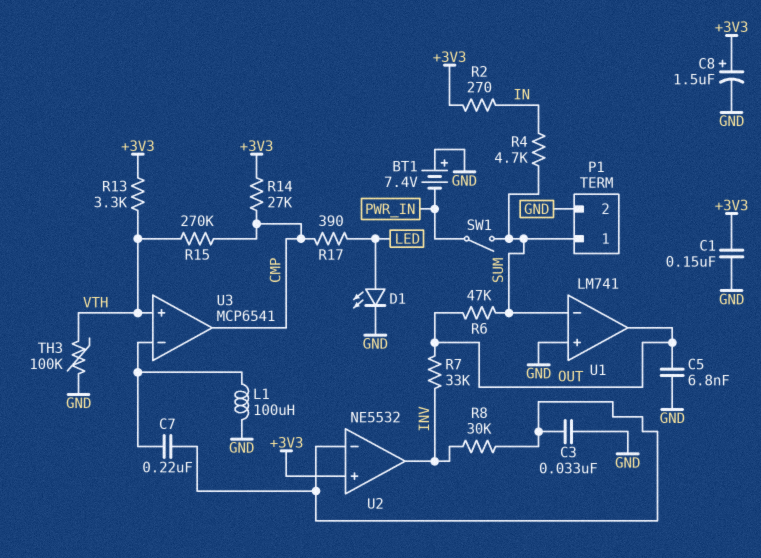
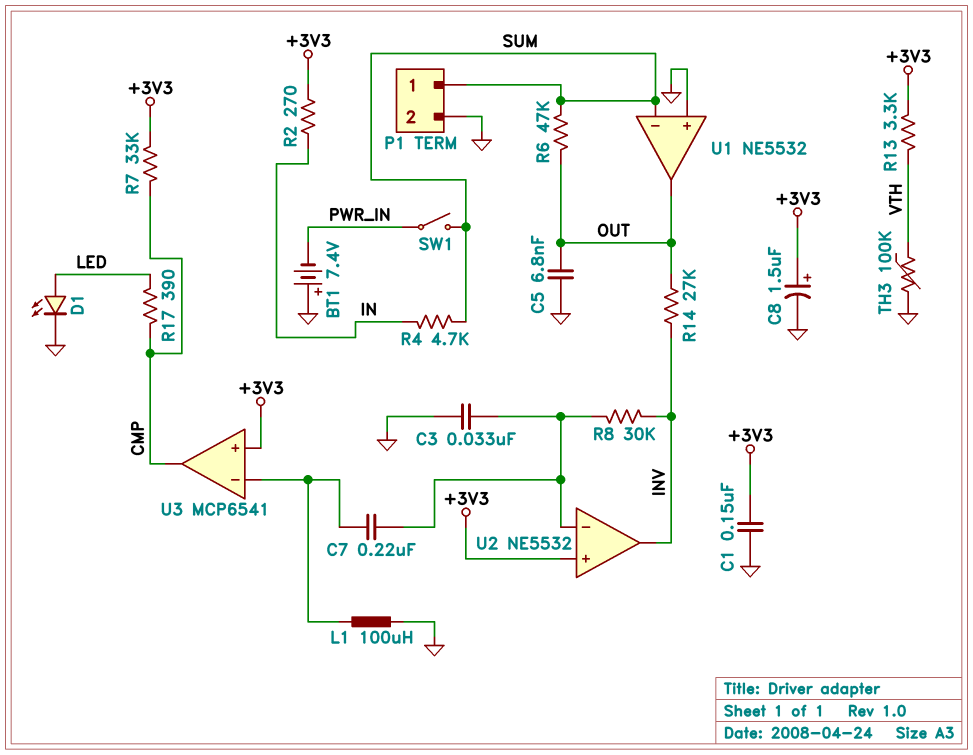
R7: 33k (INV, OUT) -> 33k (+3V3, CMP)
R14: 27k (+3V3, CMP) -> 27k (INV, OUT)
R15: 270k (CMP, VTH) -> none
U1: LM741 -> NE5532
U3 pin in+: VTH -> +3V3

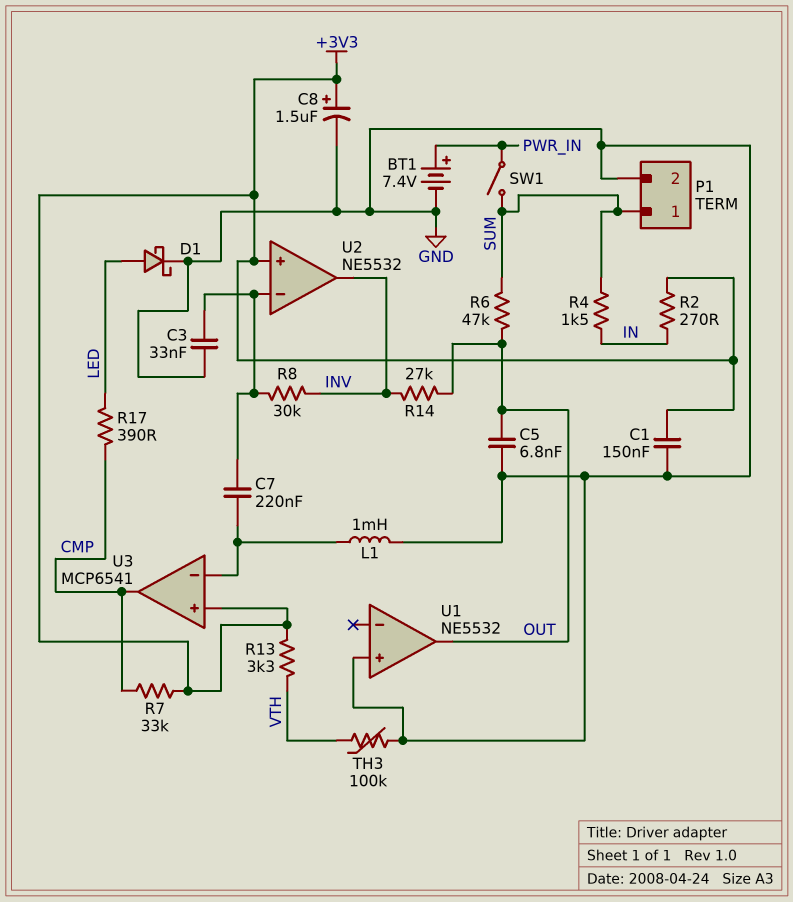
BT1: 7.4V (plus GND, minus PWR_IN) -> 7.4V (plus PWR_IN, minus GND)
D1: LED (A LED, K GND) -> schottky (A LED, K GND)
L1: 100uH (GND, U3/in-) -> 1mH (GND, U3/in-)
R4: 4.7k (IN, SUM) -> 1.5k (IN, SUM)
U1 pin in-: SUM -> none

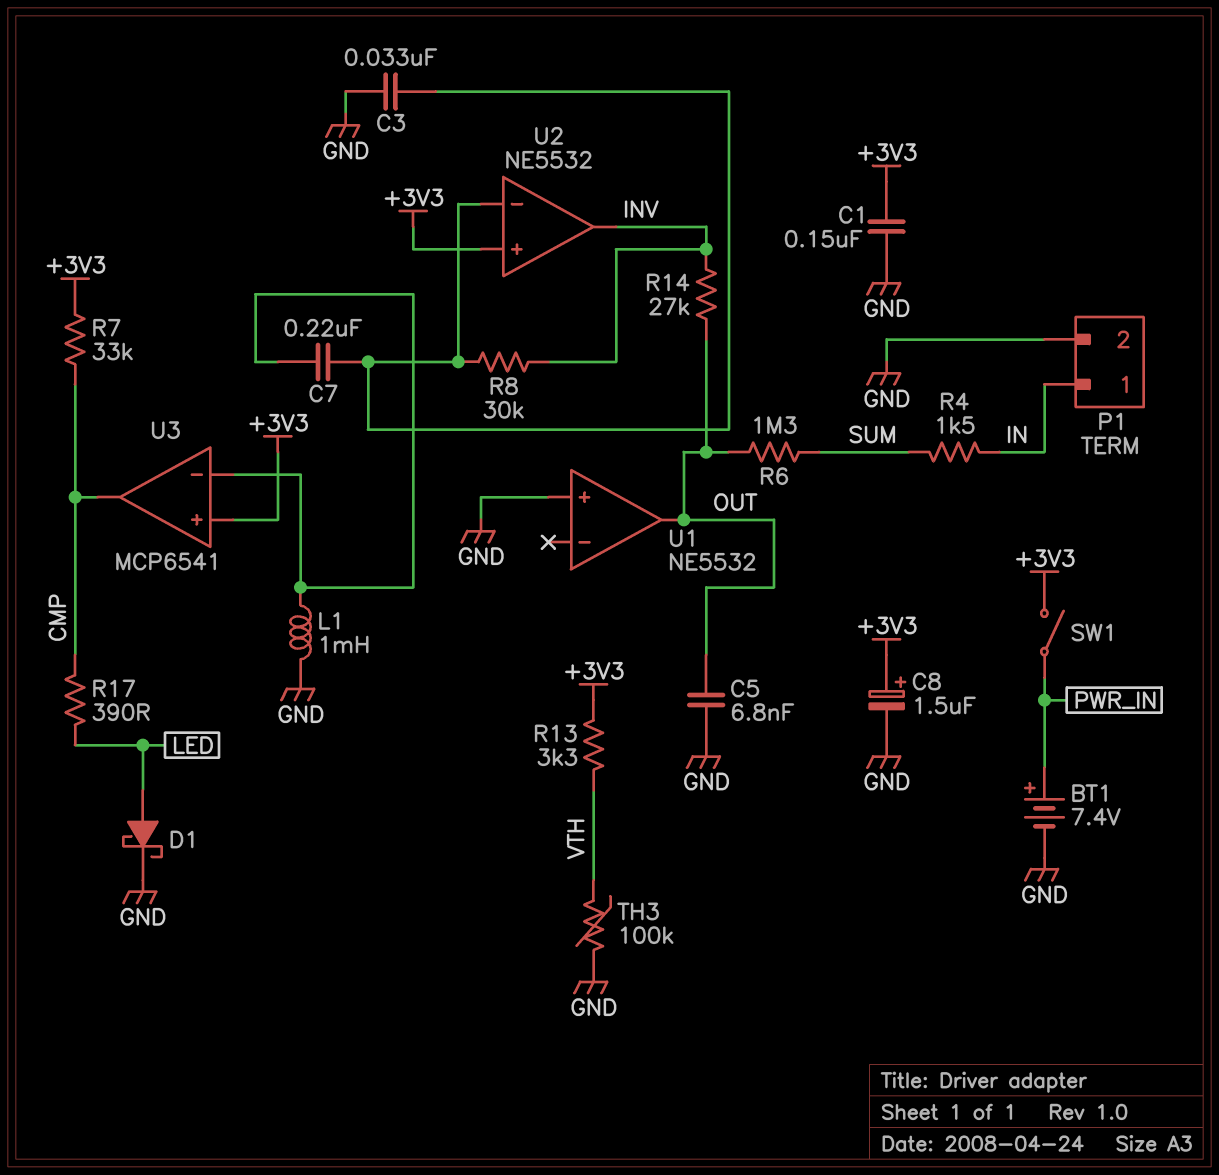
P1 pin 1: SUM -> IN
R2: 270 (+3V3, IN) -> none
R6: 47k (OUT, SUM) -> 1.3M (OUT, SUM)
SW1: switch (PWR_IN, SUM) -> switch (+3V3, PWR_IN)

